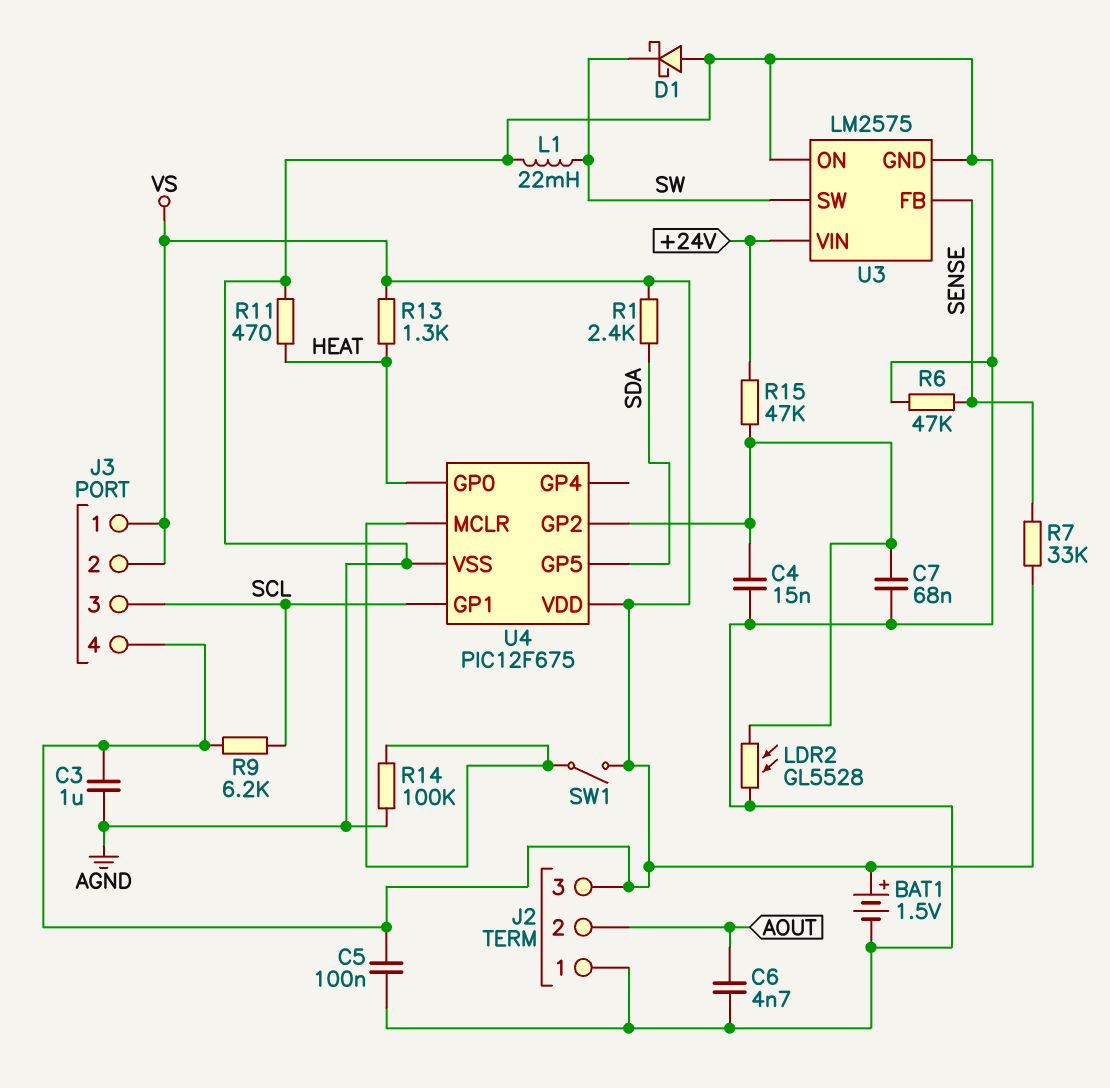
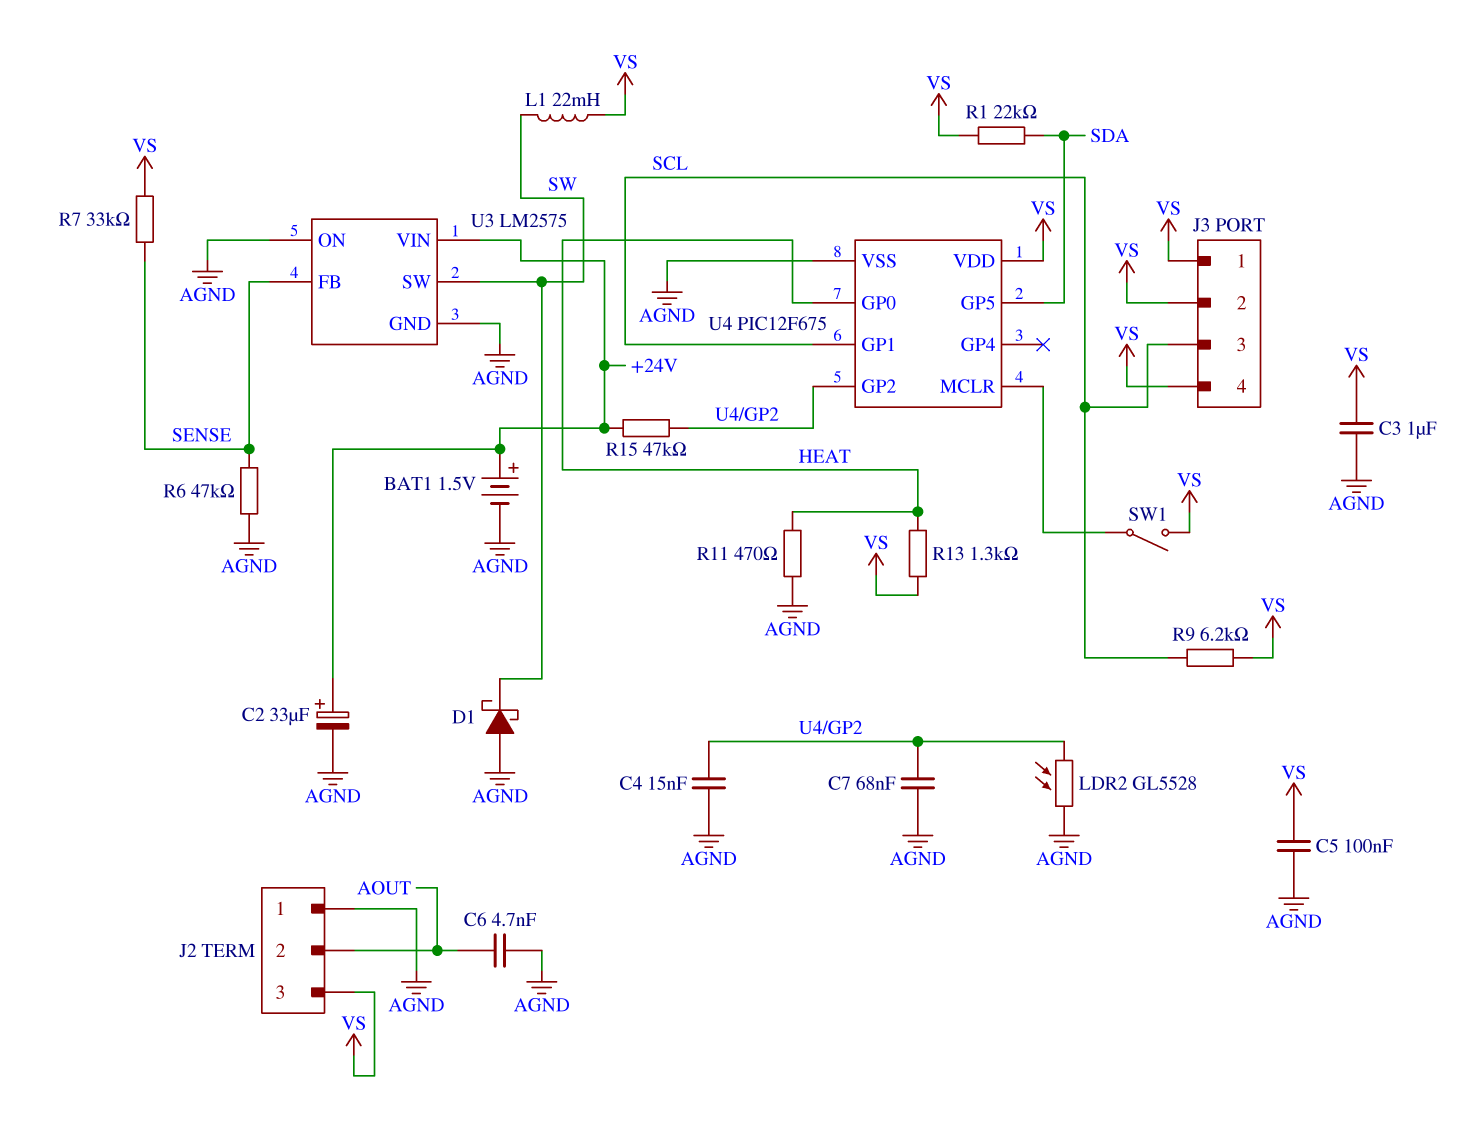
BAT1: 1.5V (plus VS, minus AGND) -> 1.5V (plus +24V, minus AGND)
C2: none -> 33uF (plus +24V, minus AGND)
L1: 22mH (AGND, SW) -> 22mH (SW, VS)
R1: 2.4k (SDA, VS) -> 22k (SDA, VS)
R14: 100k (AGND, U4/MCLR) -> none

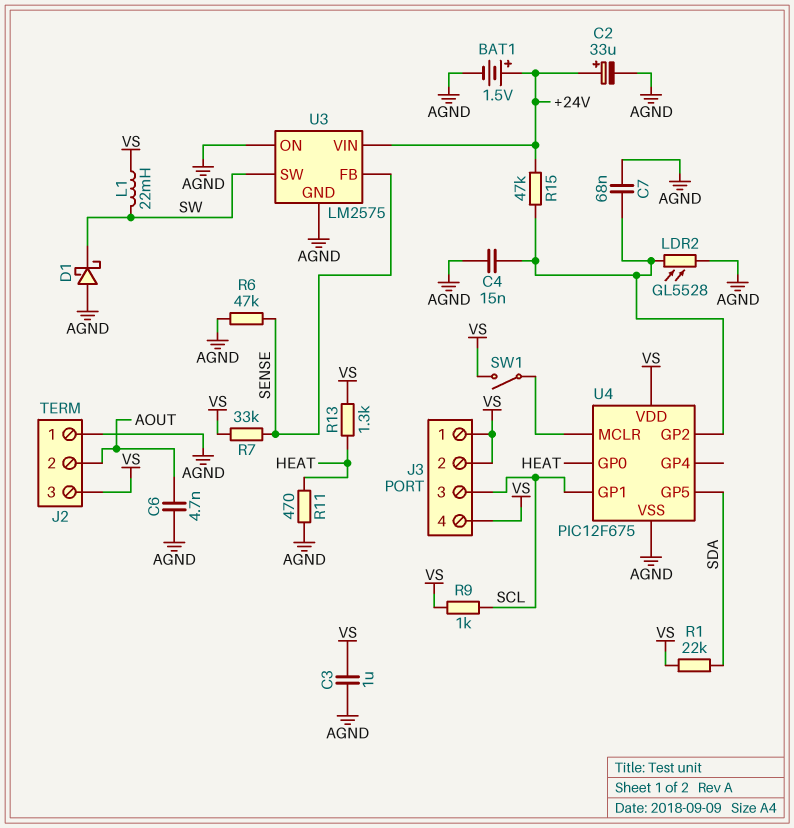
C5: 100nF (AGND, VS) -> none
R9: 6.2k (SCL, VS) -> 1k (SCL, VS)

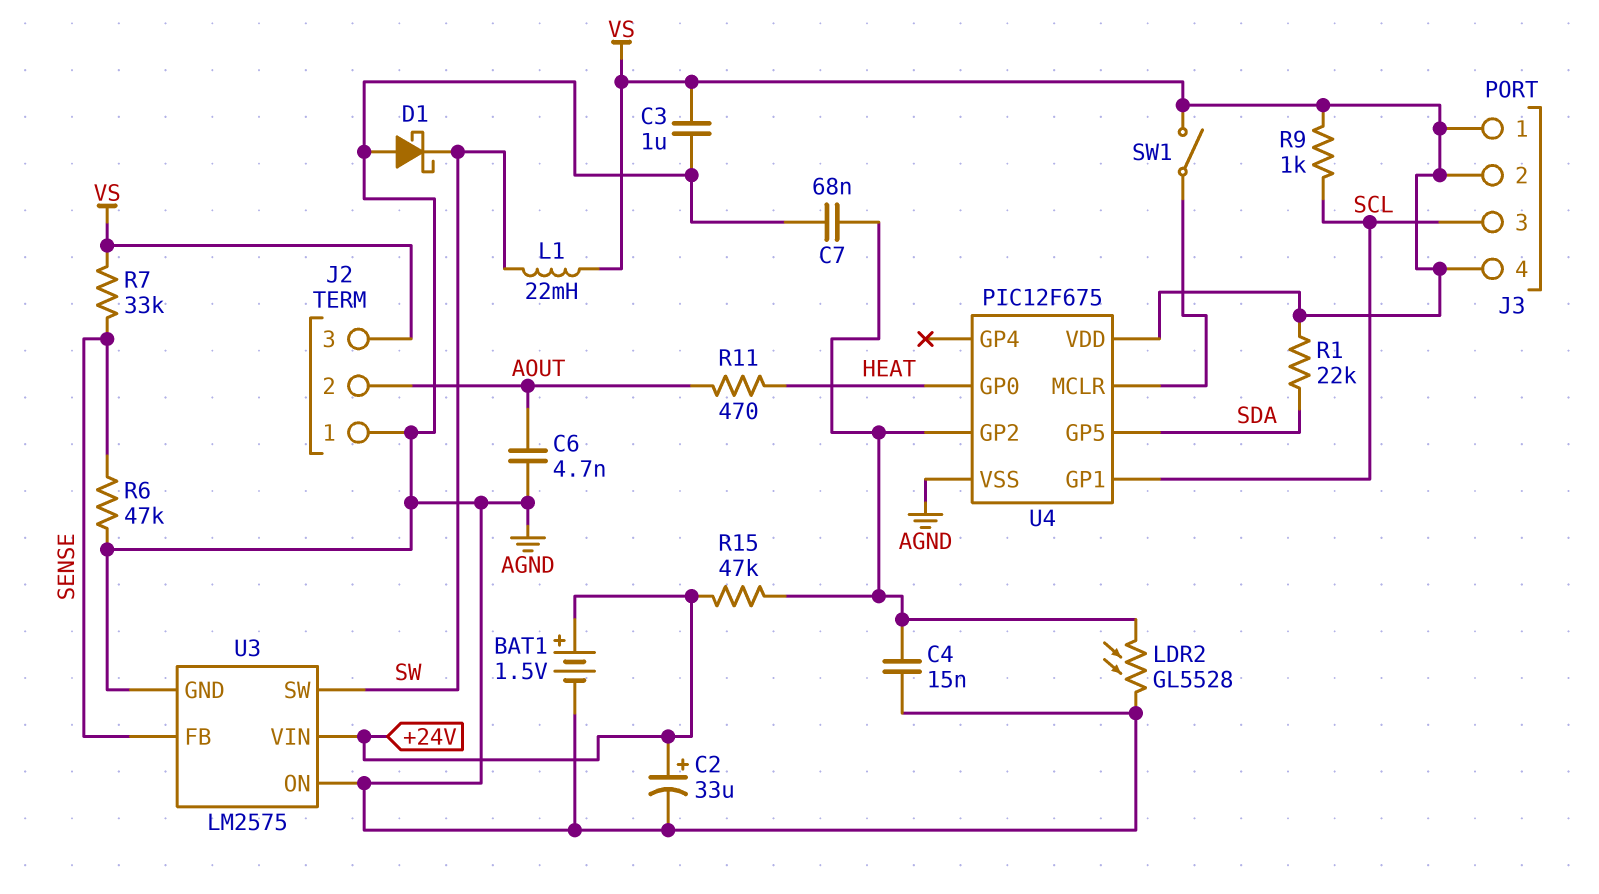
R11: 470 (AGND, HEAT) -> 470 (AOUT, HEAT)
R13: 1.3k (HEAT, VS) -> none

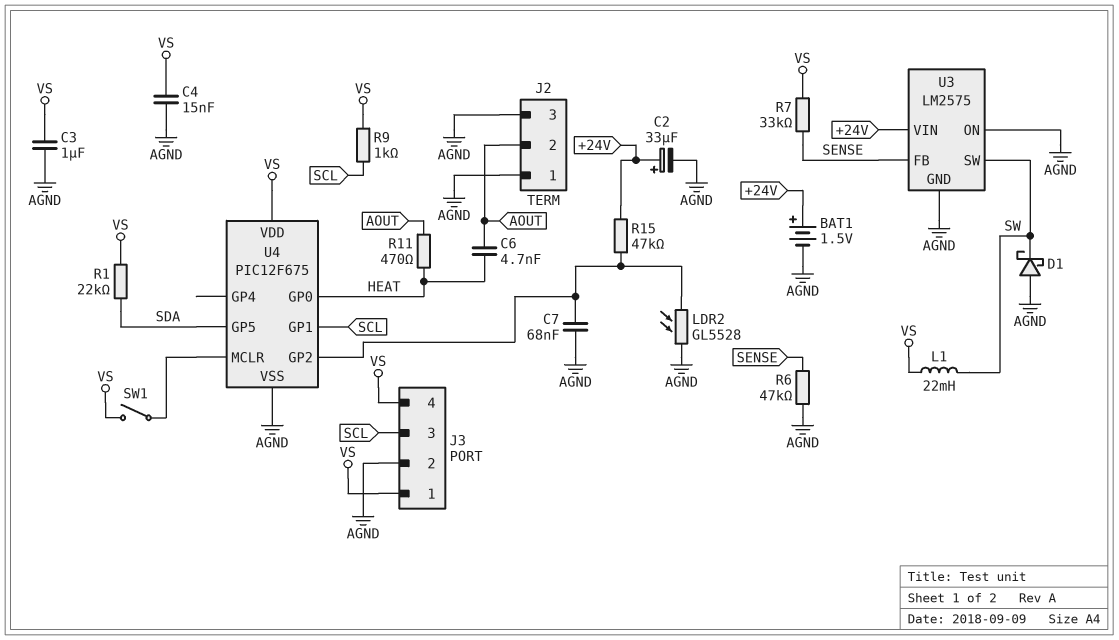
C4: 15nF (AGND, U4/GP2) -> 15nF (AGND, VS)
C6: 4.7nF (AGND, AOUT) -> 4.7nF (AOUT, HEAT)
J2 pin 3: VS -> AGND
J3 pin 2: VS -> AGND

